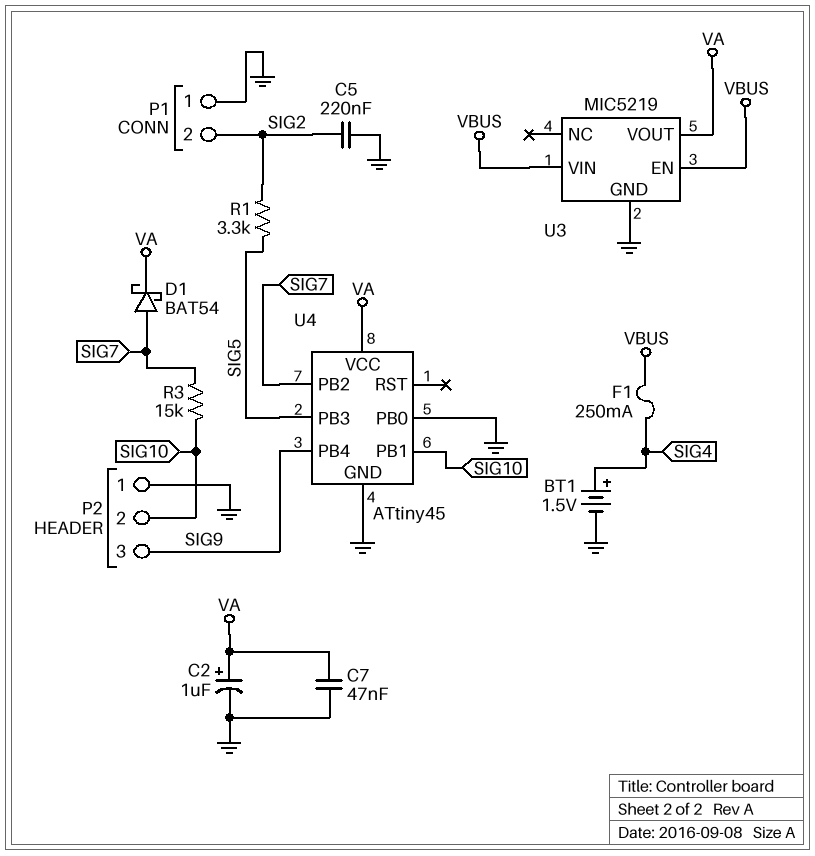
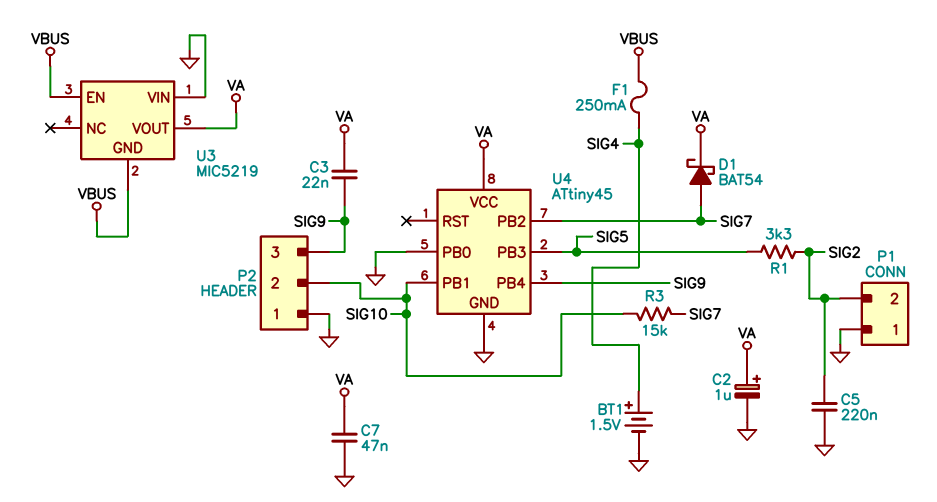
C3: none -> 22nF (SIG9, VA)
U3 pin GND: GND -> VBUS
U3 pin VIN: VBUS -> GND

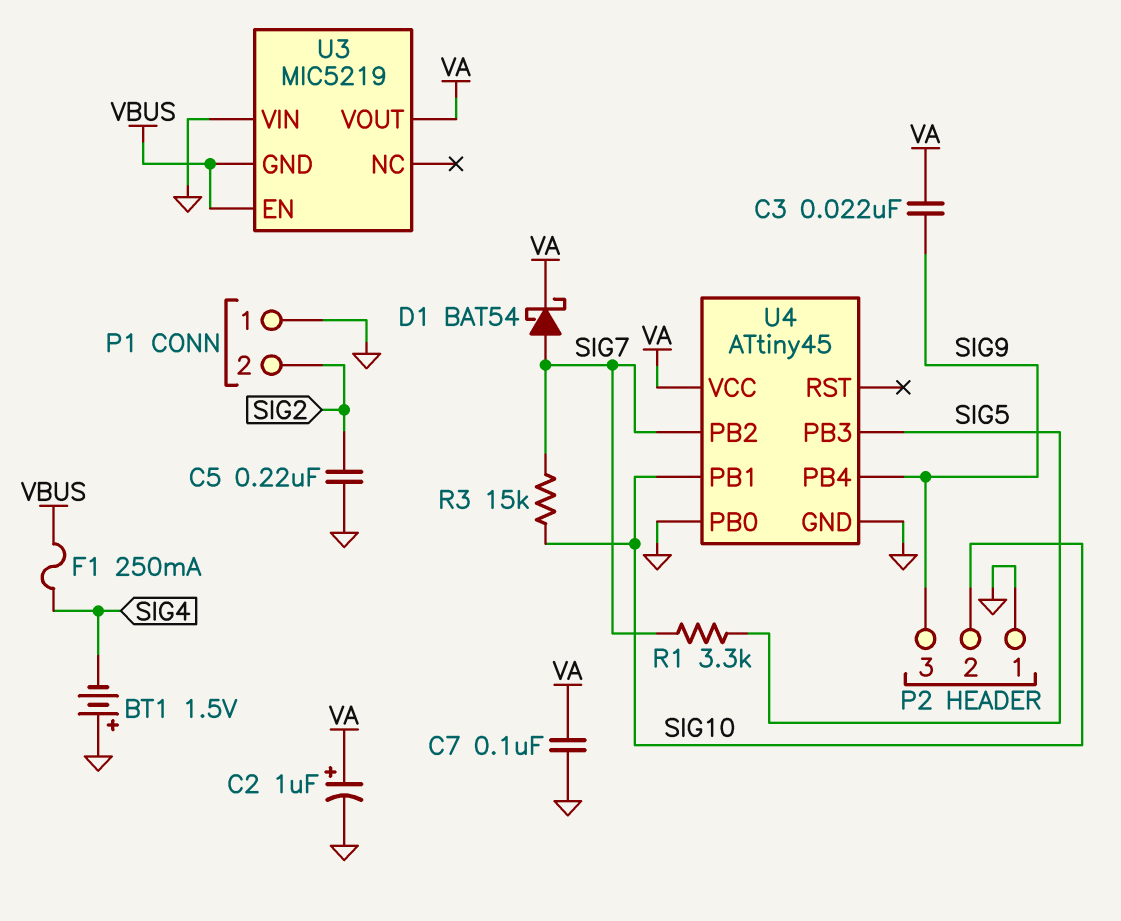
BT1: 1.5V (plus SIG4, minus GND) -> 1.5V (plus GND, minus SIG4)
C7: 47nF (GND, VA) -> 100nF (GND, VA)
R1: 3.3k (SIG2, SIG5) -> 3.3k (SIG5, SIG7)

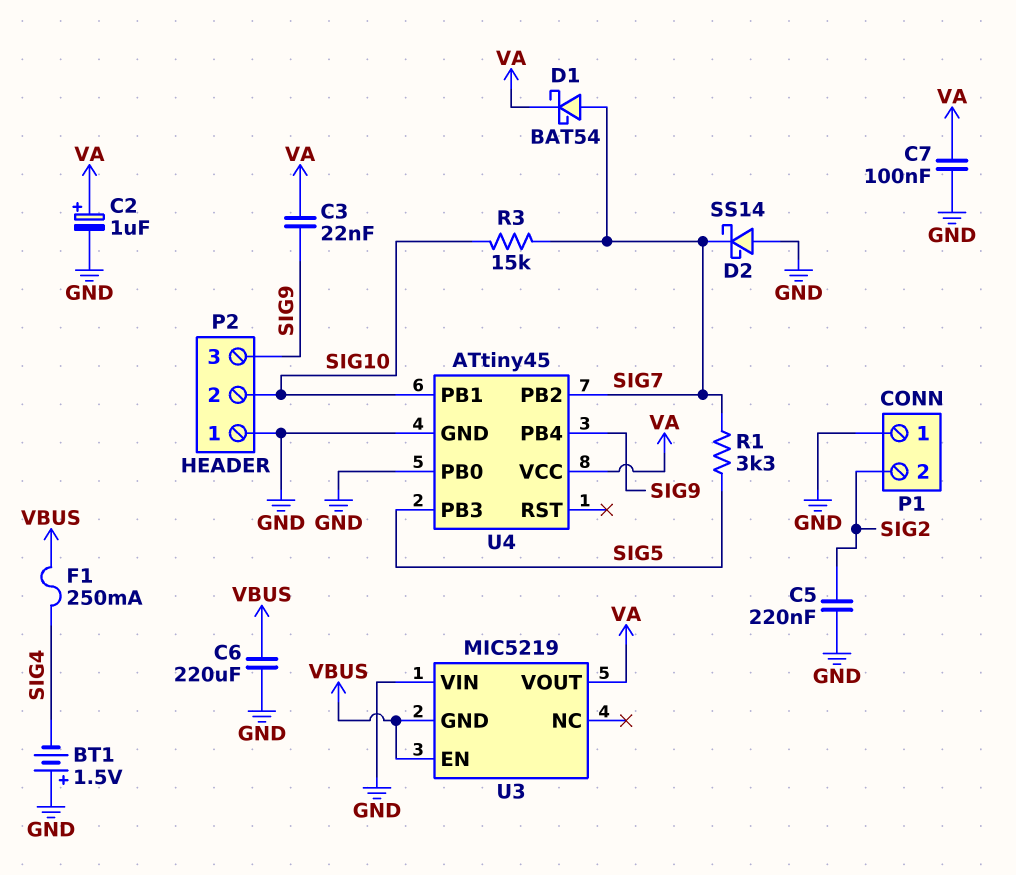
C6: none -> 220uF (GND, VBUS)
D2: none -> schottky SS14 (A GND, K SIG7)

